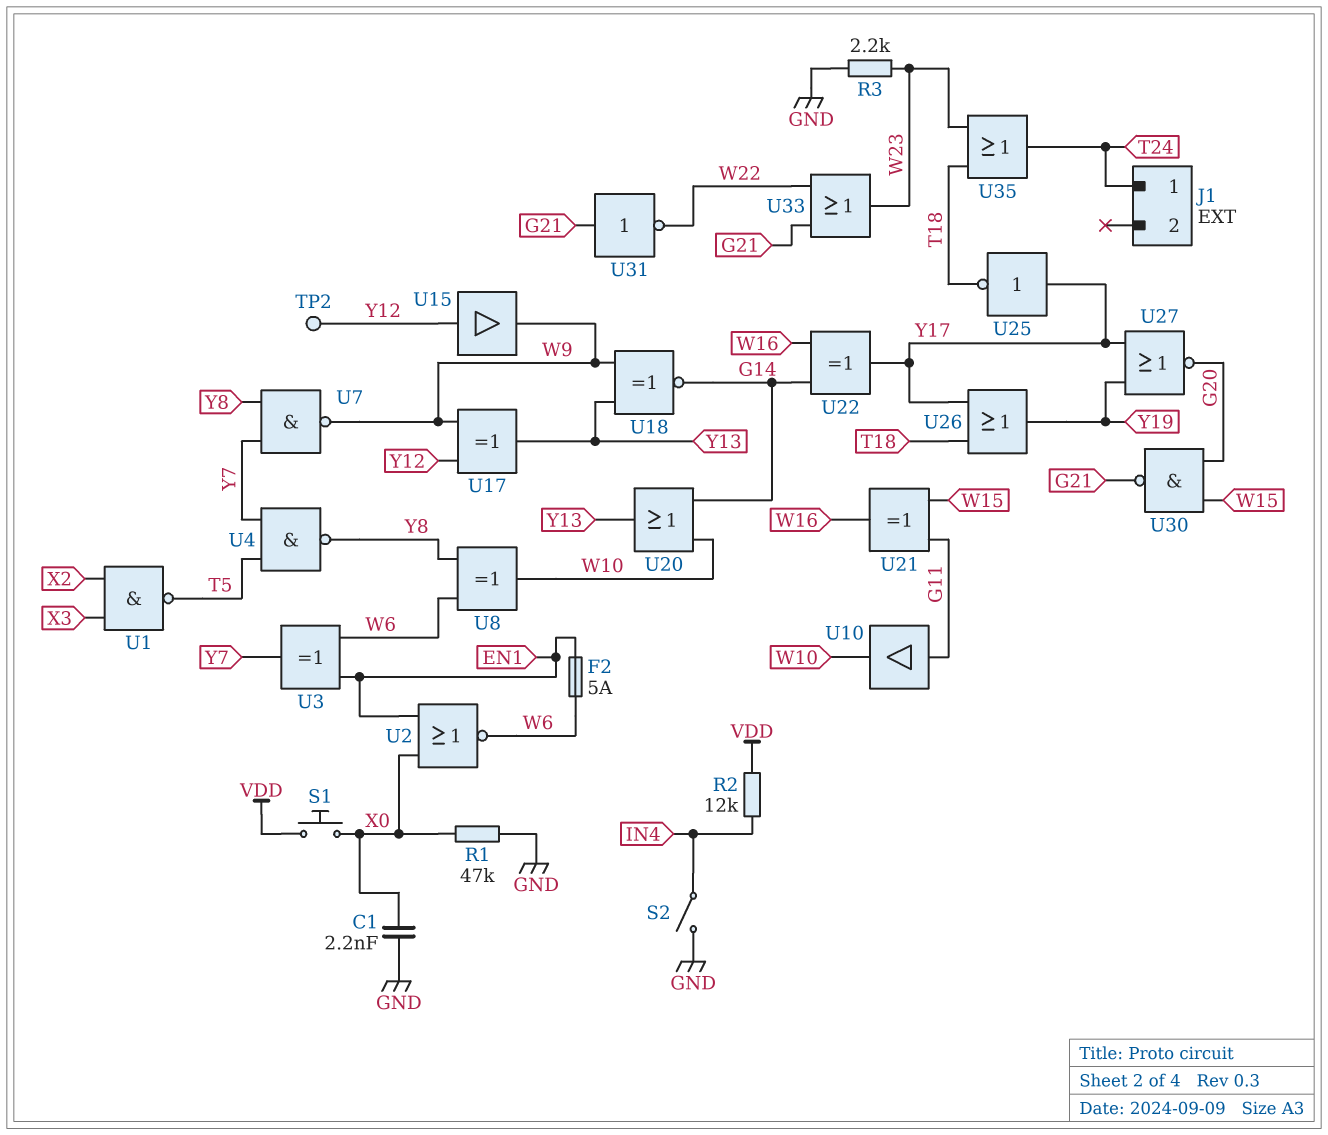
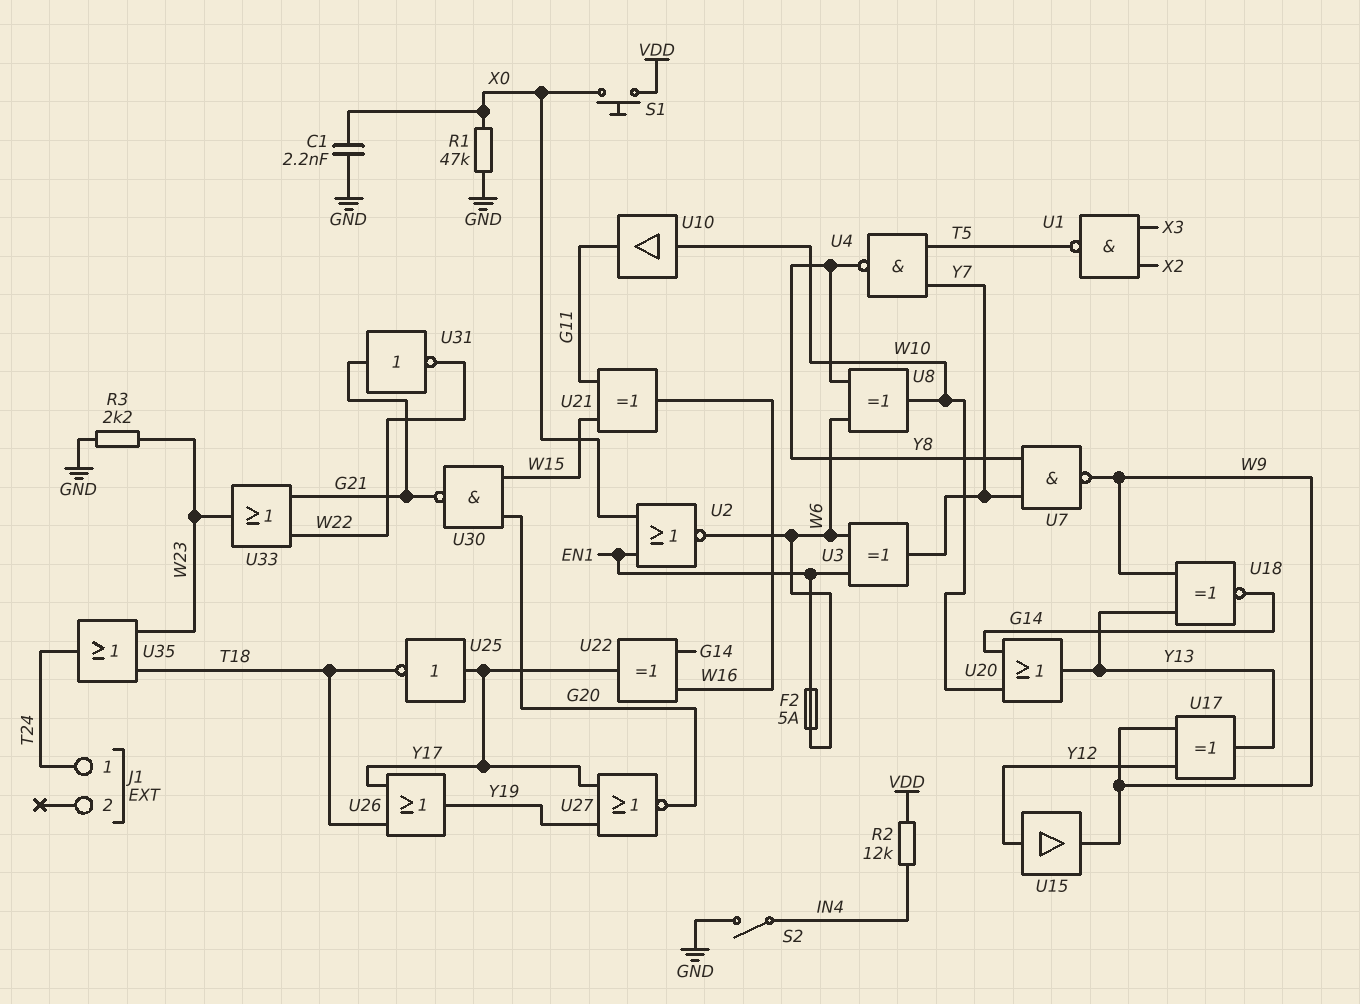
TP2: test point (Y12) -> none
U10: buffer (in G11, out W10) -> buffer (in W10, out G11)

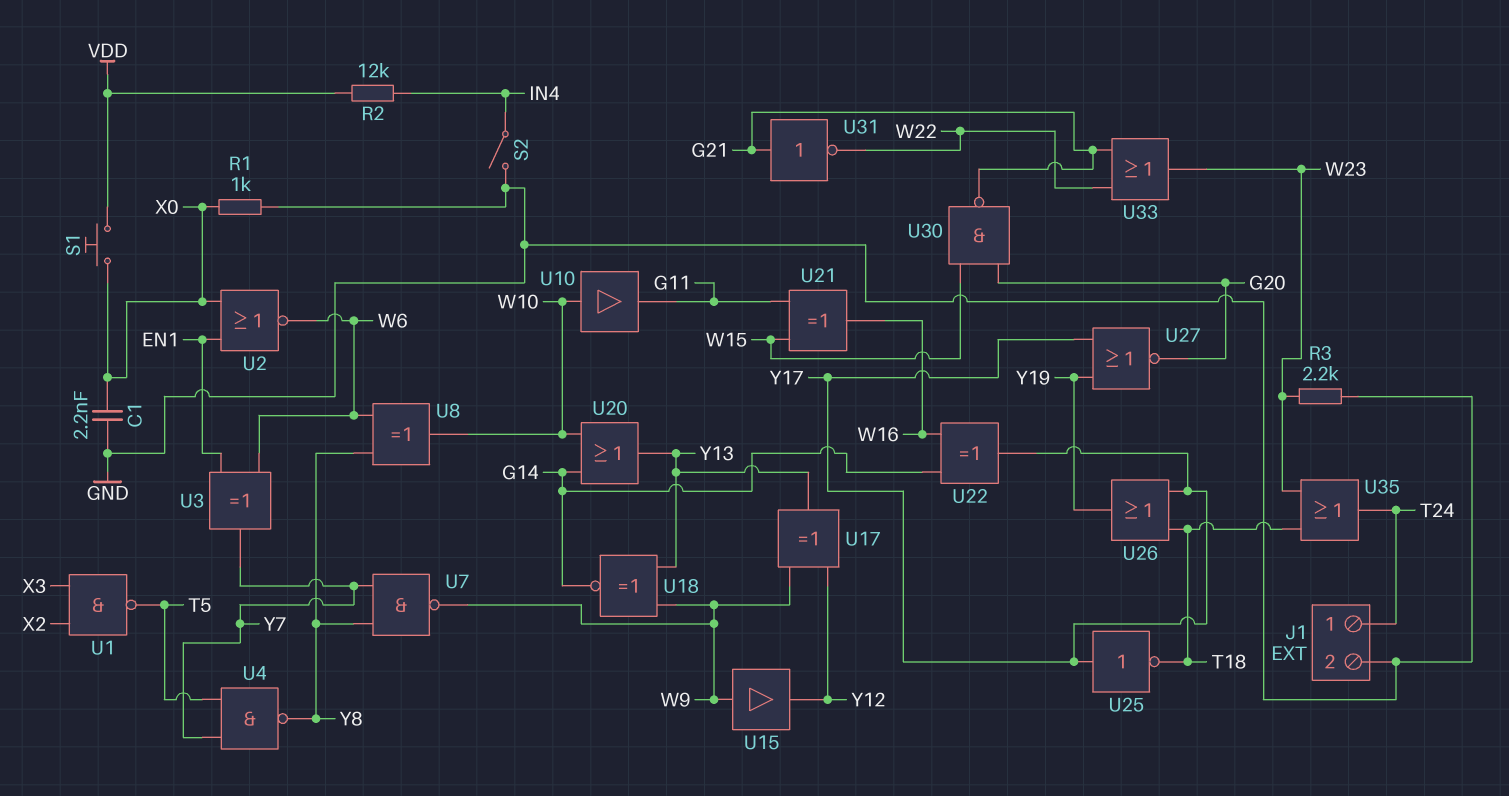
F2: 5A (EN1, W6) -> none
J1 pin 2: none -> GND
R1: 47k (GND, X0) -> 1k (GND, X0)
U15: buffer (in Y12, out W9) -> buffer (in W9, out Y12)

